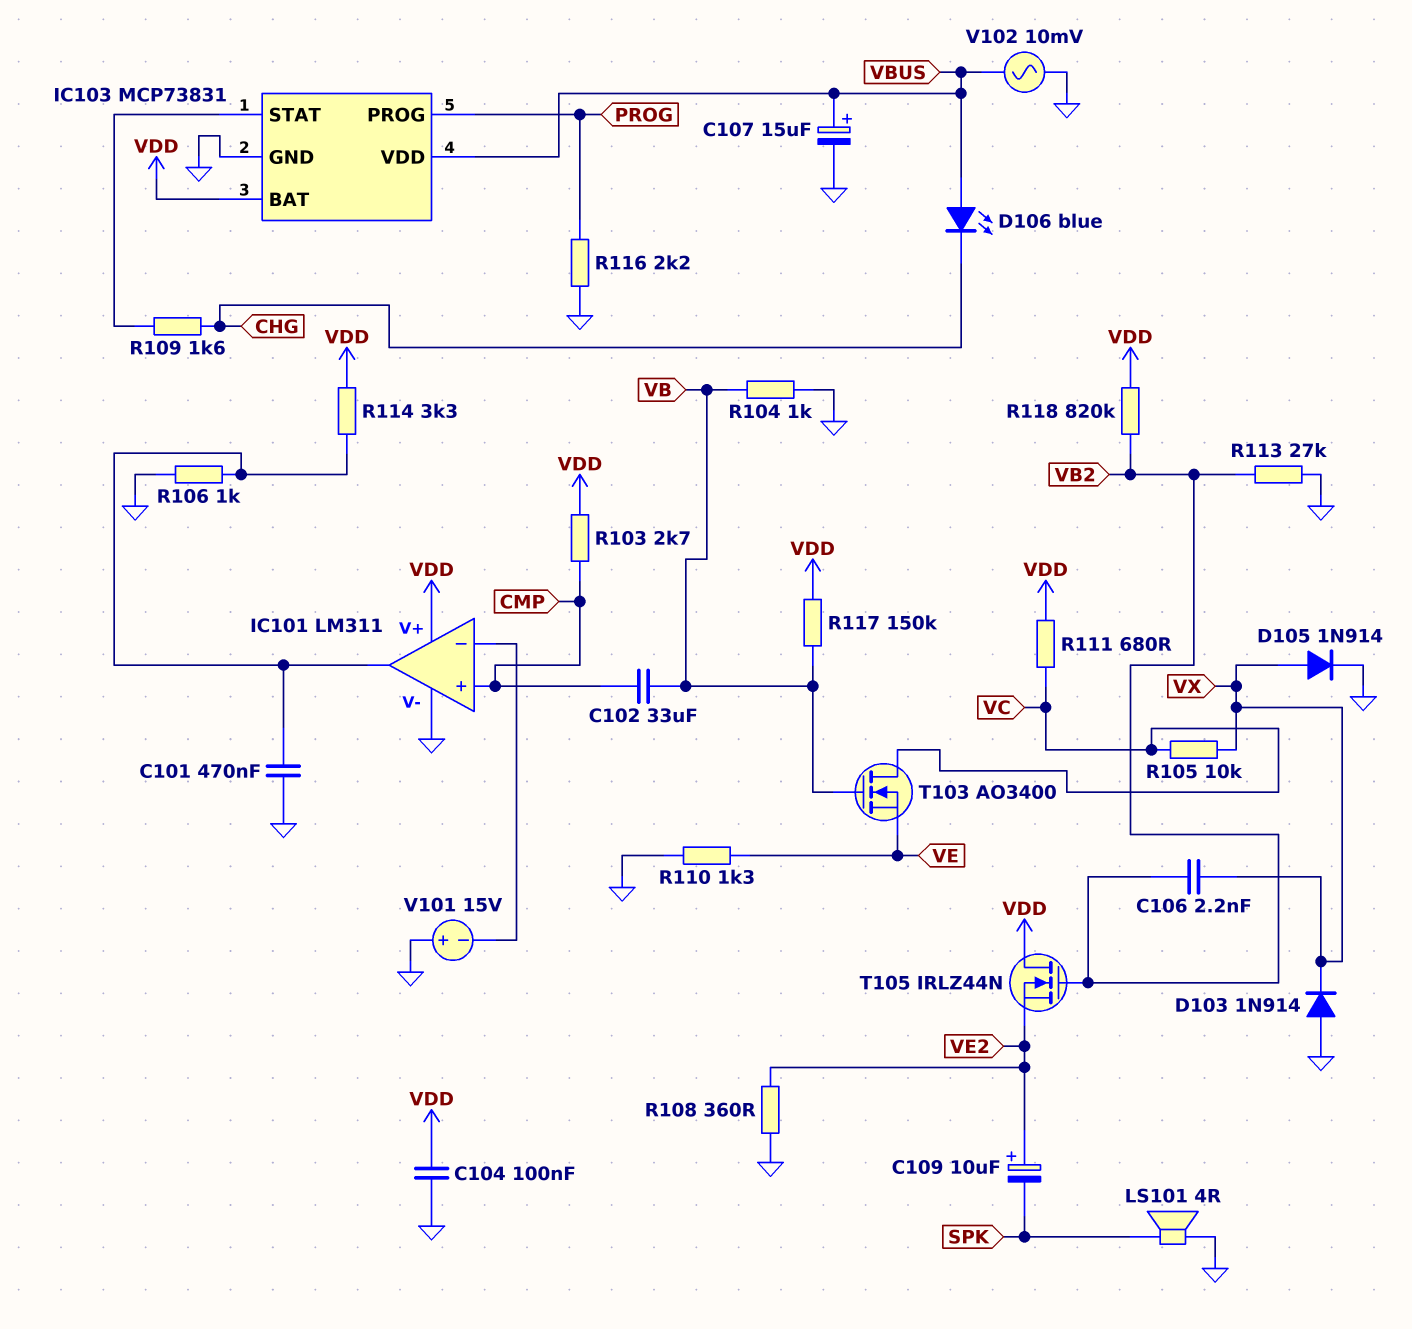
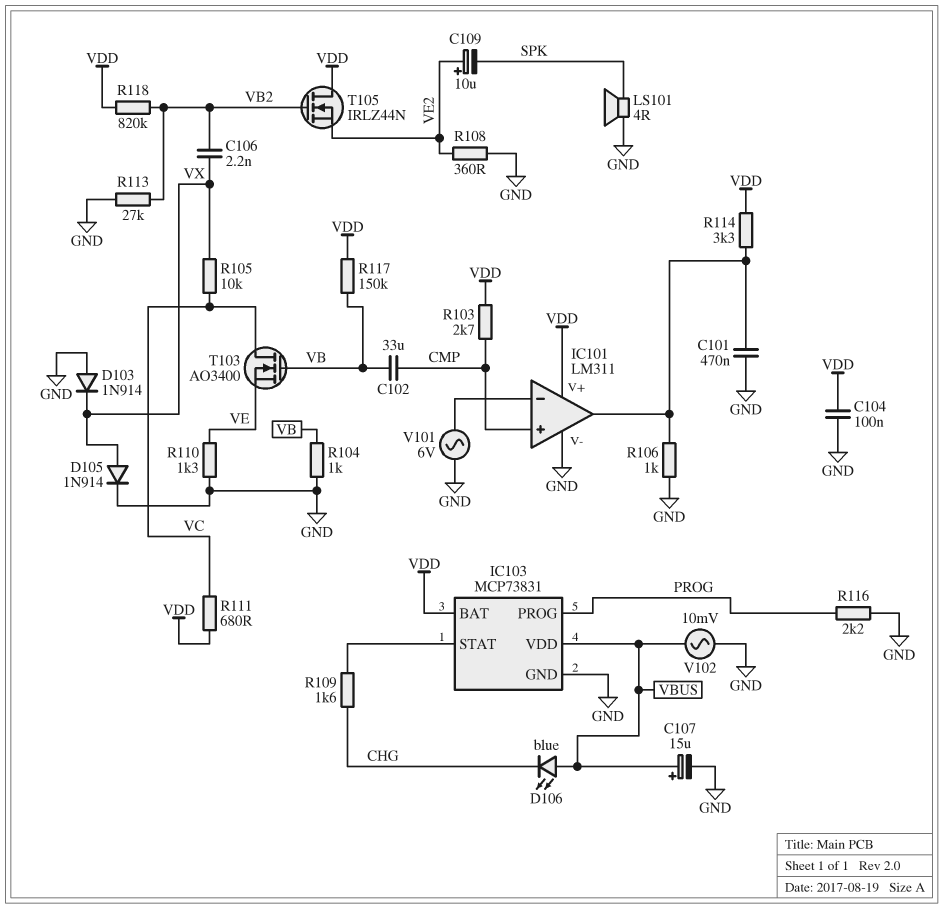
V101: 15V (plus GND, minus IC101/in-) -> AC 6V (GND, IC101/in-)

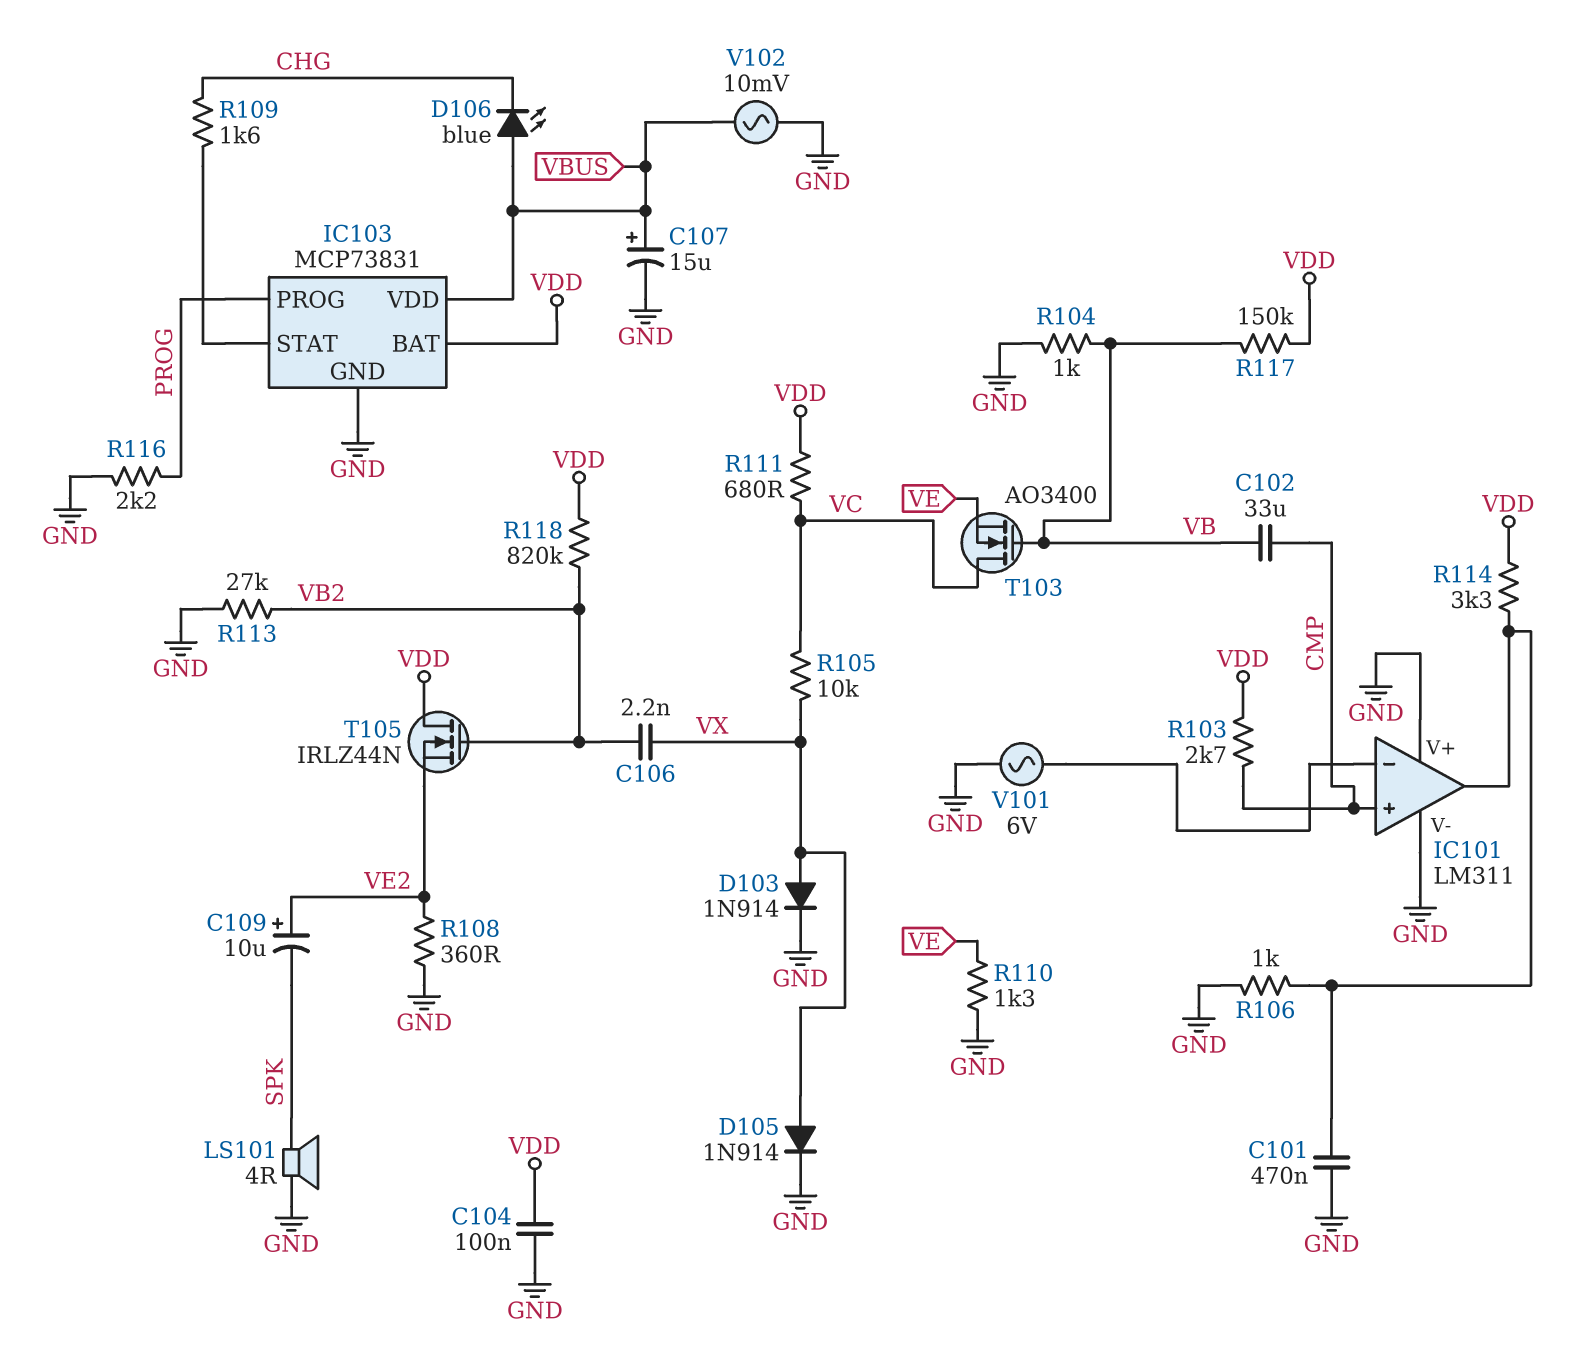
D103: diode 1N914 (A GND, K VX) -> diode 1N914 (A VX, K GND)
IC101 pin V+: VDD -> GND

